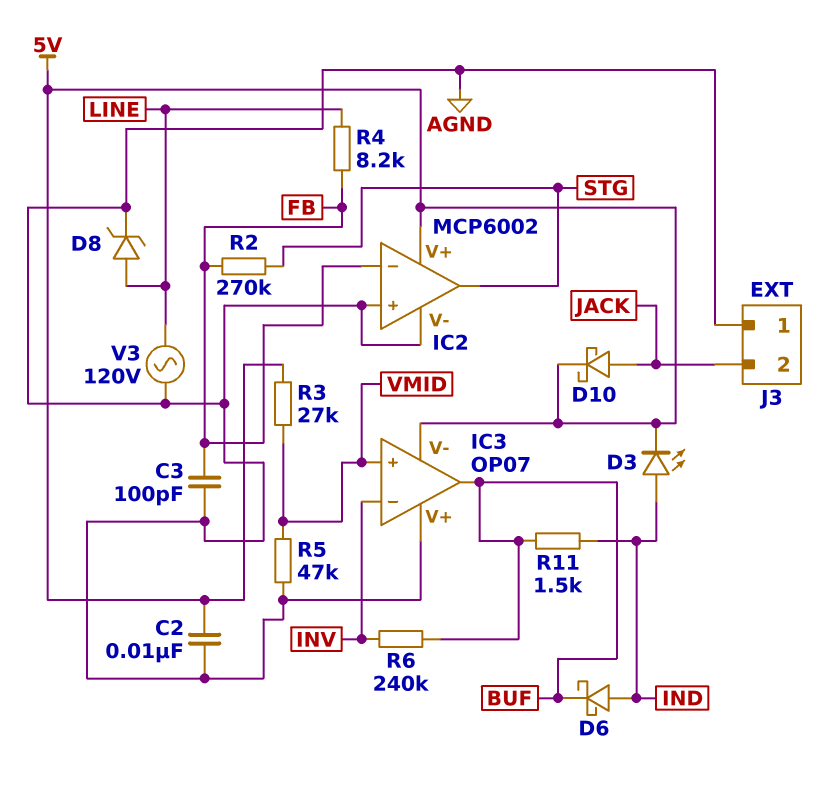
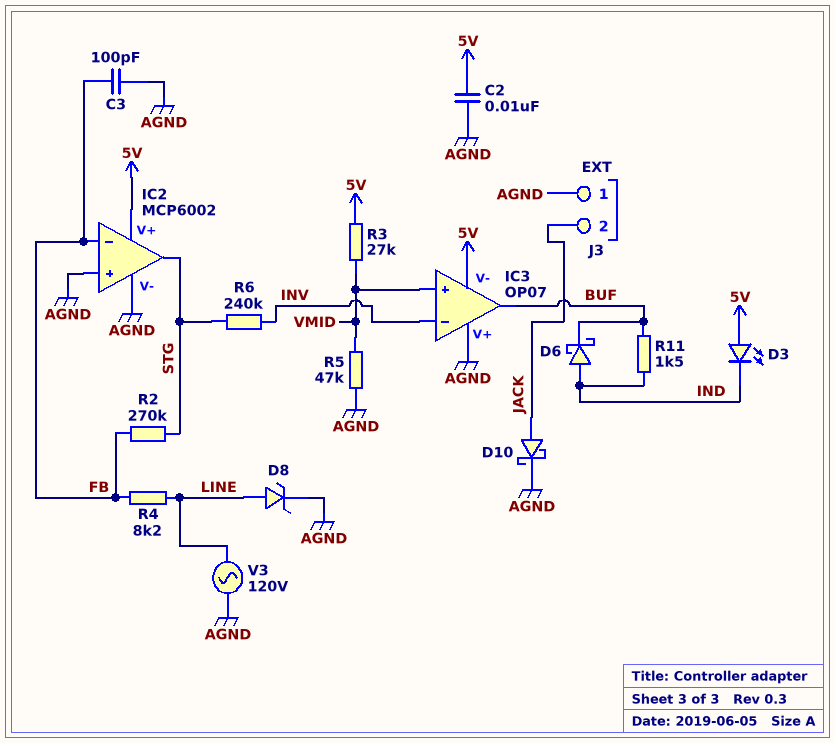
D3: LED (A IND, K 5V) -> LED (A 5V, K IND)
D10: schottky (A JACK, K 5V) -> schottky (A JACK, K AGND)
R6: 240k (BUF, INV) -> 240k (INV, STG)

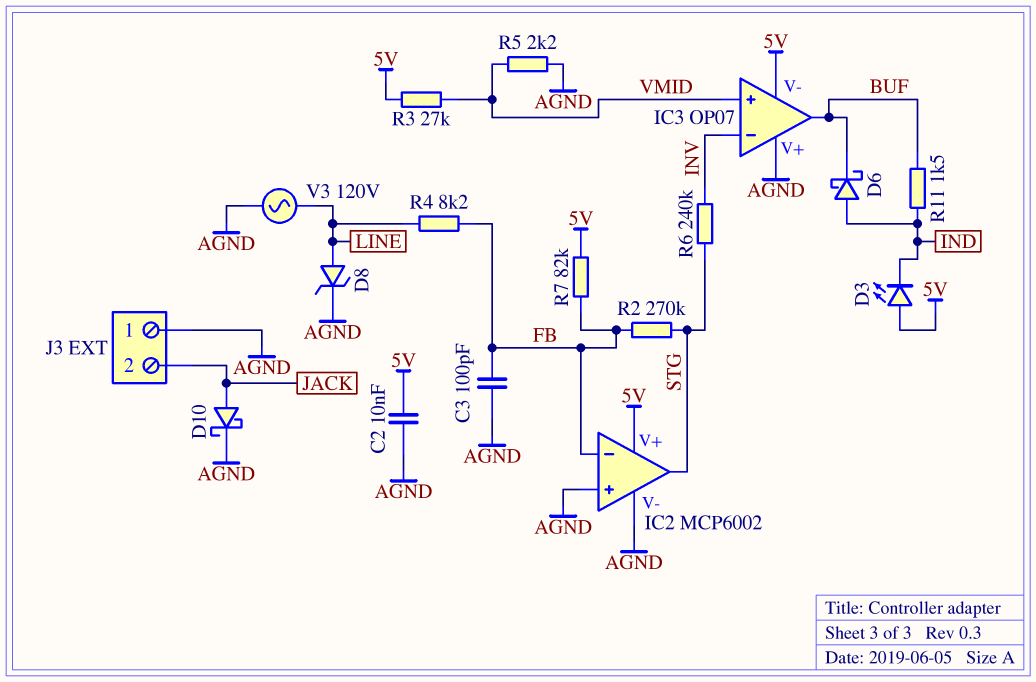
R5: 47k (AGND, VMID) -> 2.2k (AGND, VMID)
R7: none -> 82k (5V, FB)

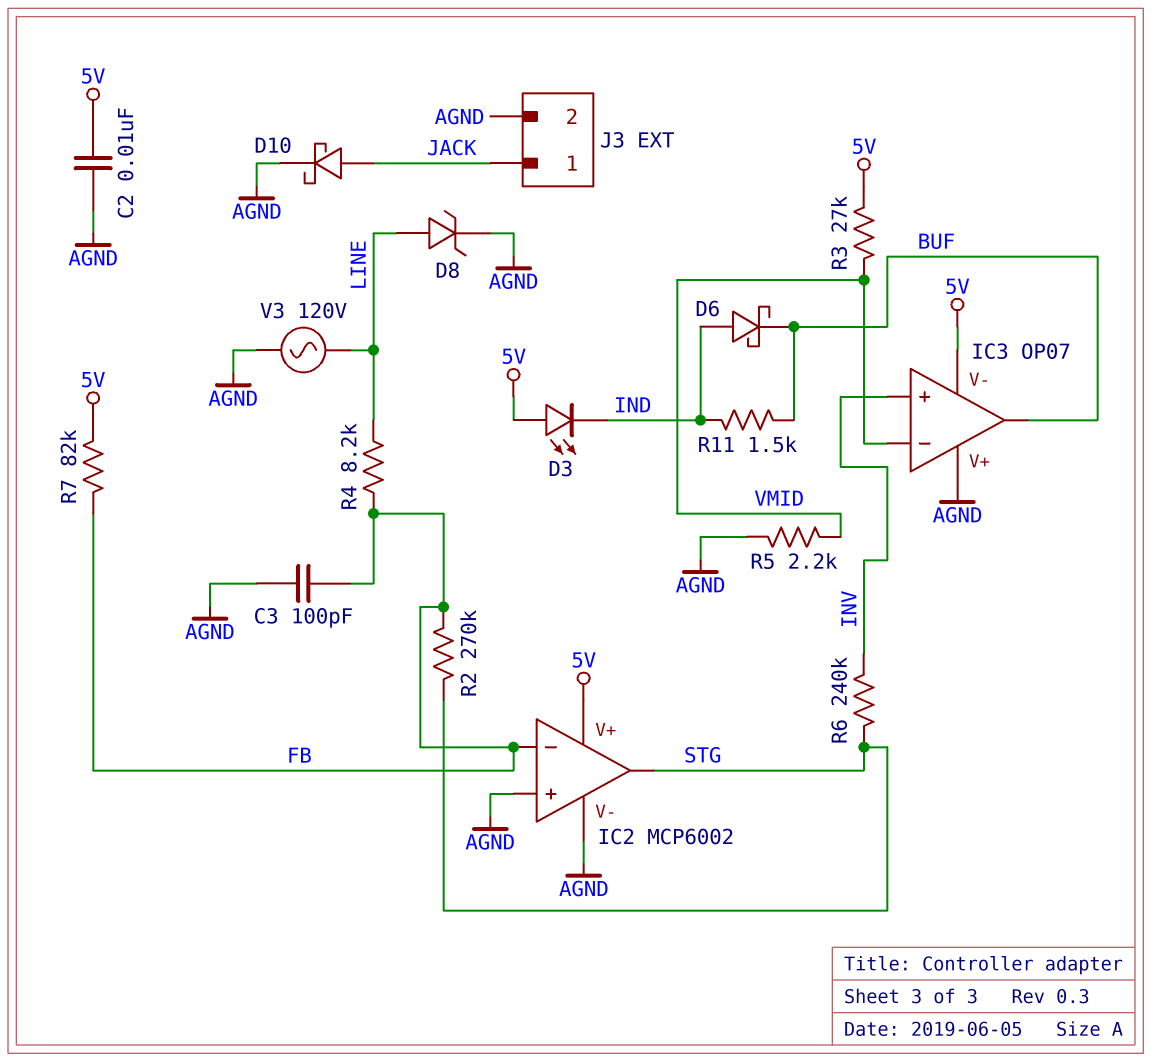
IC3 pin in+: VMID -> INV
IC3 pin in-: INV -> VMID
J3 pin 1: AGND -> JACK
J3 pin 2: JACK -> AGND

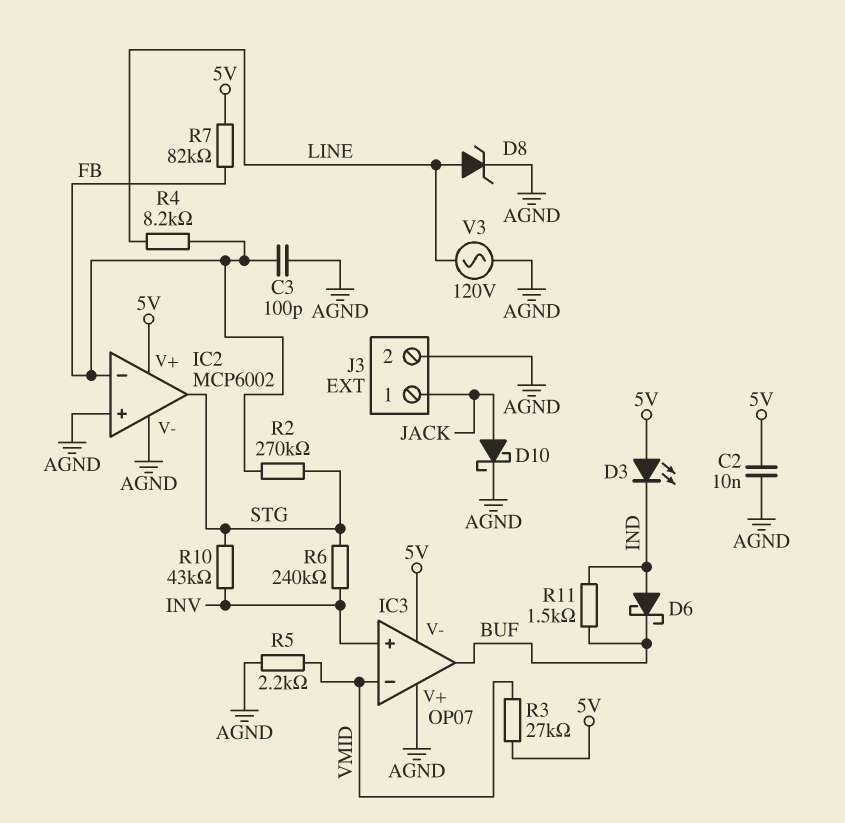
R10: none -> 43k (INV, STG)

